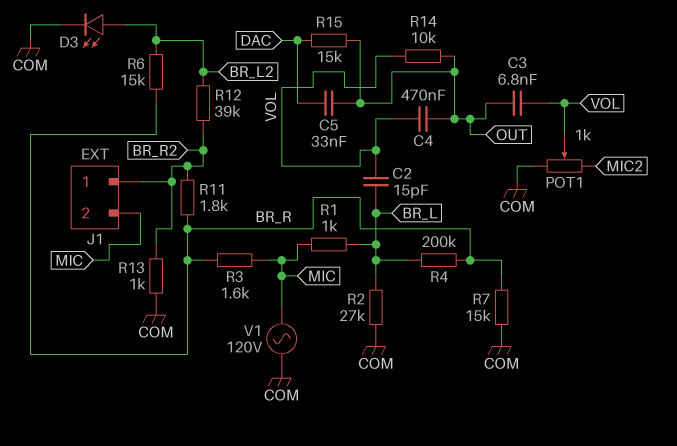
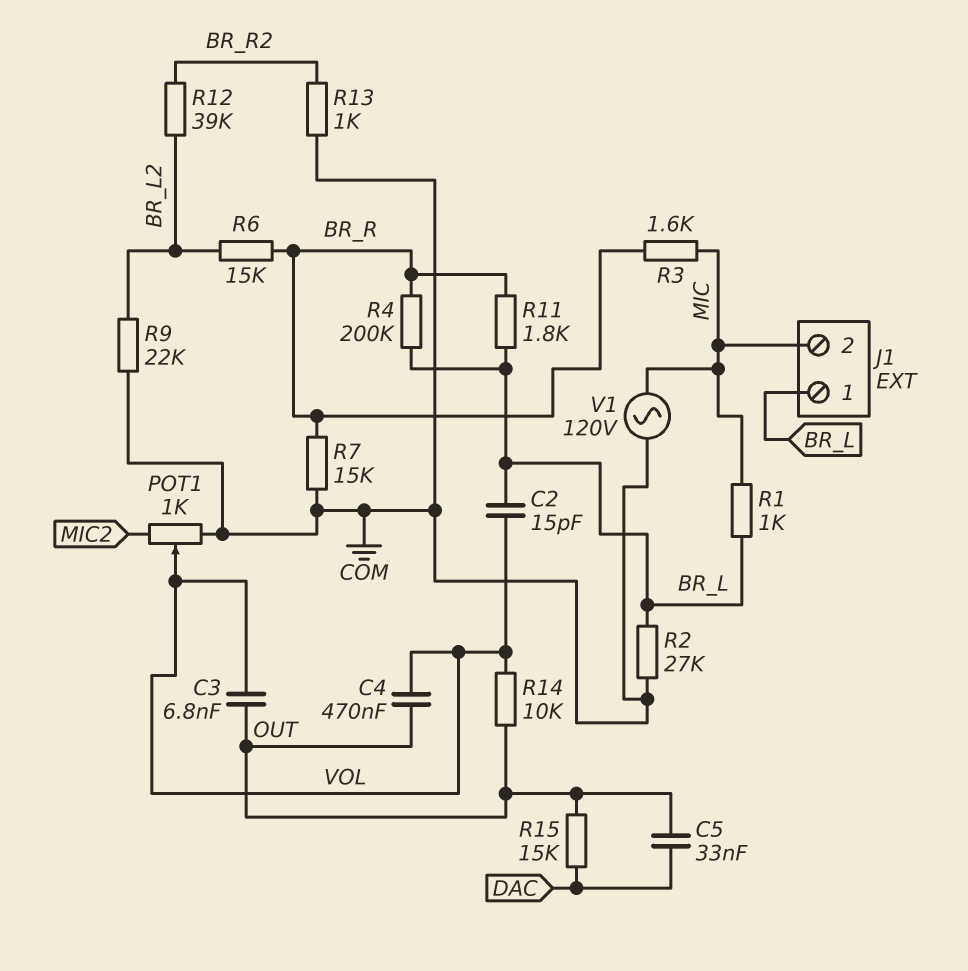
D3: LED (A BR_L2, K COM) -> none
J1 pin 1: BR_R2 -> BR_L
R9: none -> 22k (BR_L2, COM)
R11: 1.8k (BR_R, BR_R2) -> 1.8k (BR_L, BR_R)

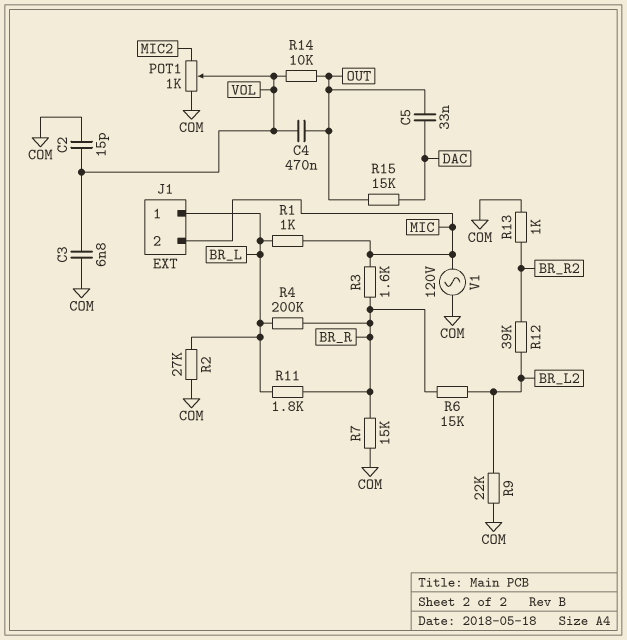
C2: 15pF (BR_L, VOL) -> 15pF (COM, VOL)
C3: 6.8nF (OUT, VOL) -> 6.8nF (COM, VOL)

